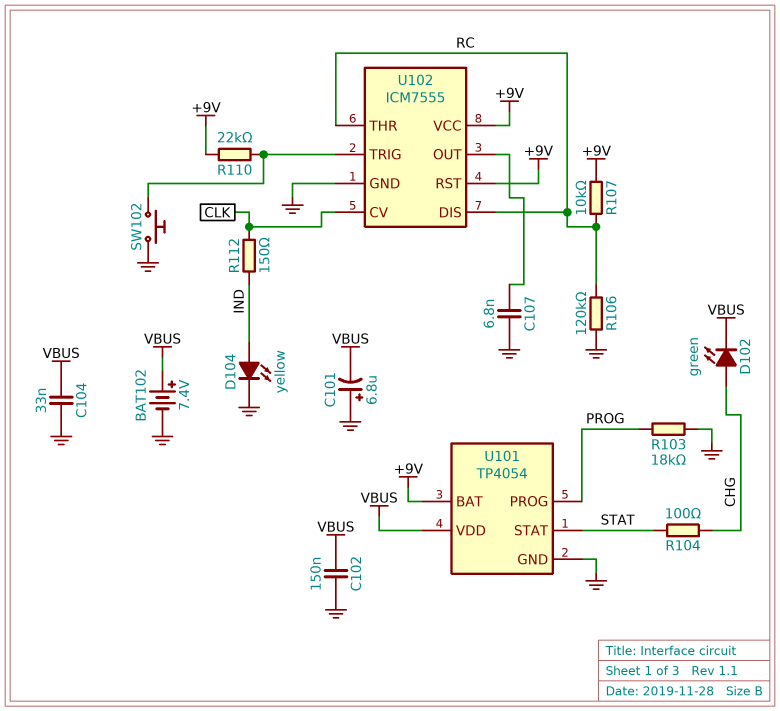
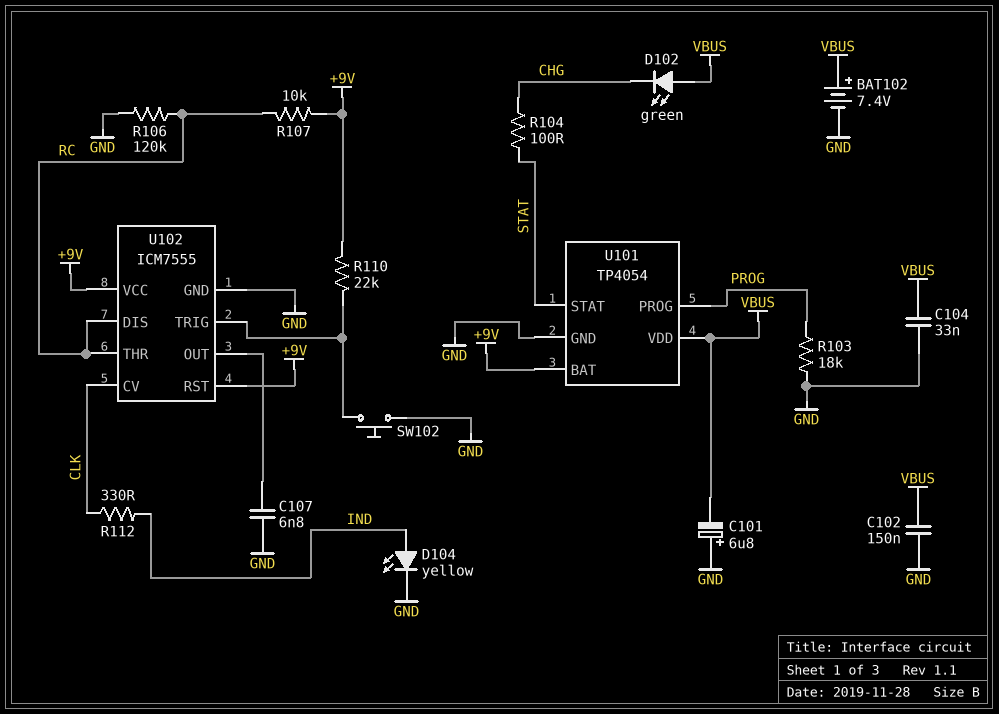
D102: LED green (A CHG, K VBUS) -> LED green (A VBUS, K CHG)
R112: 150 (CLK, IND) -> 330 (CLK, IND)

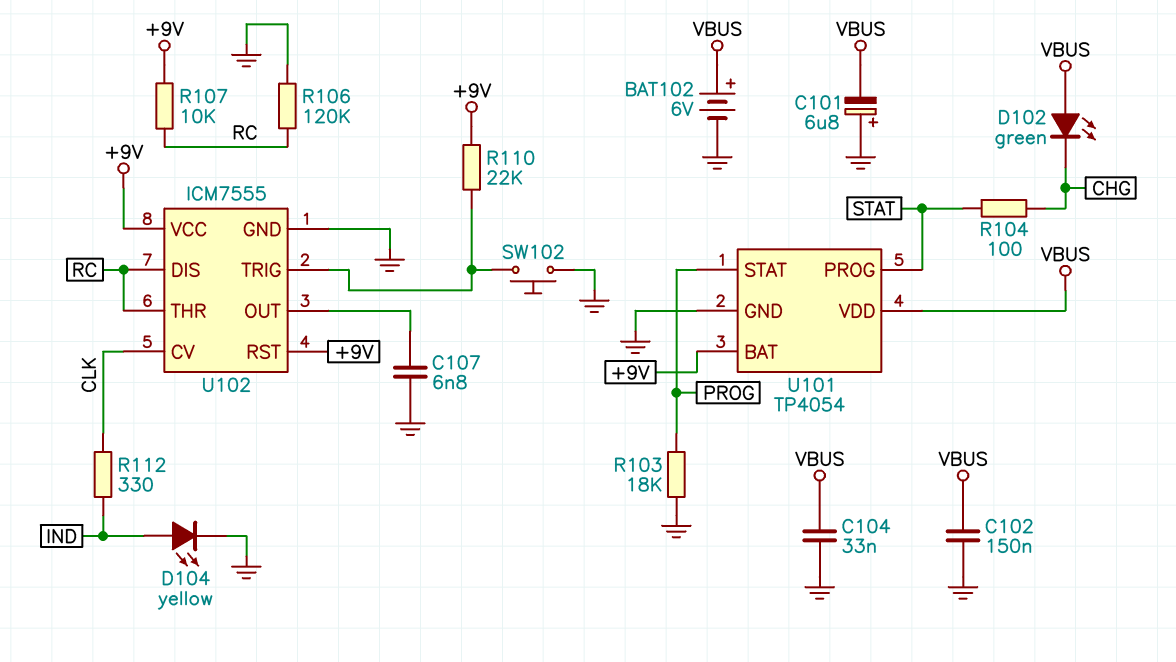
BAT102: 7.4V (plus VBUS, minus GND) -> 6V (plus VBUS, minus GND)
U101 pin PROG: PROG -> STAT
U101 pin STAT: STAT -> PROG

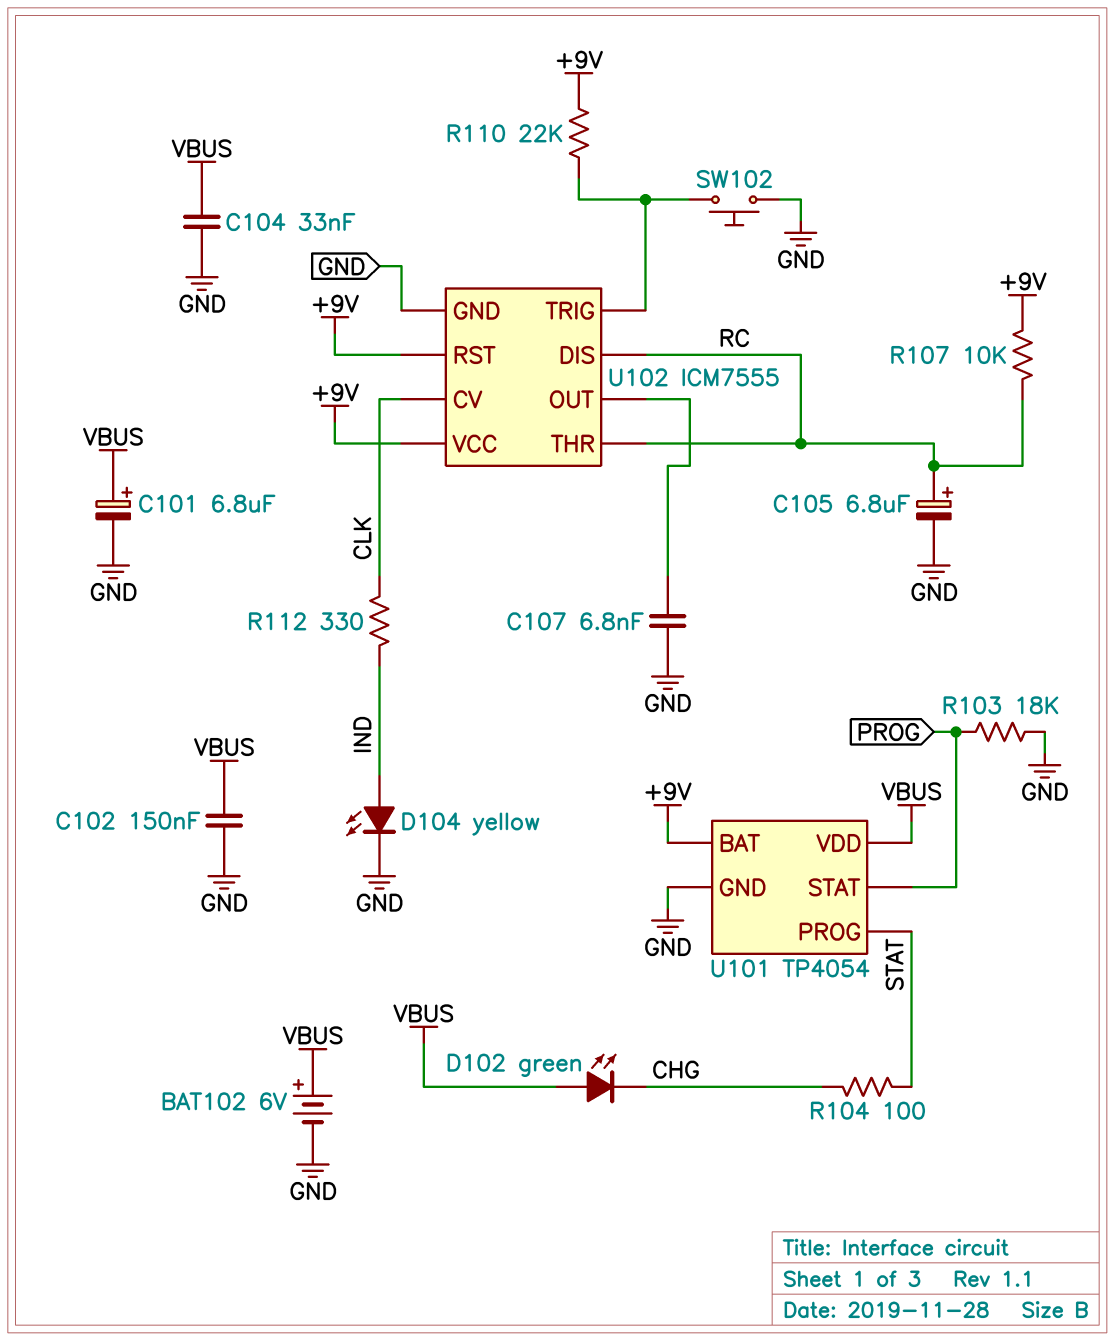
C101: 6.8uF (plus GND, minus VBUS) -> 6.8uF (plus VBUS, minus GND)
C105: none -> 6.8uF (plus RC, minus GND)
R106: 120k (GND, RC) -> none

